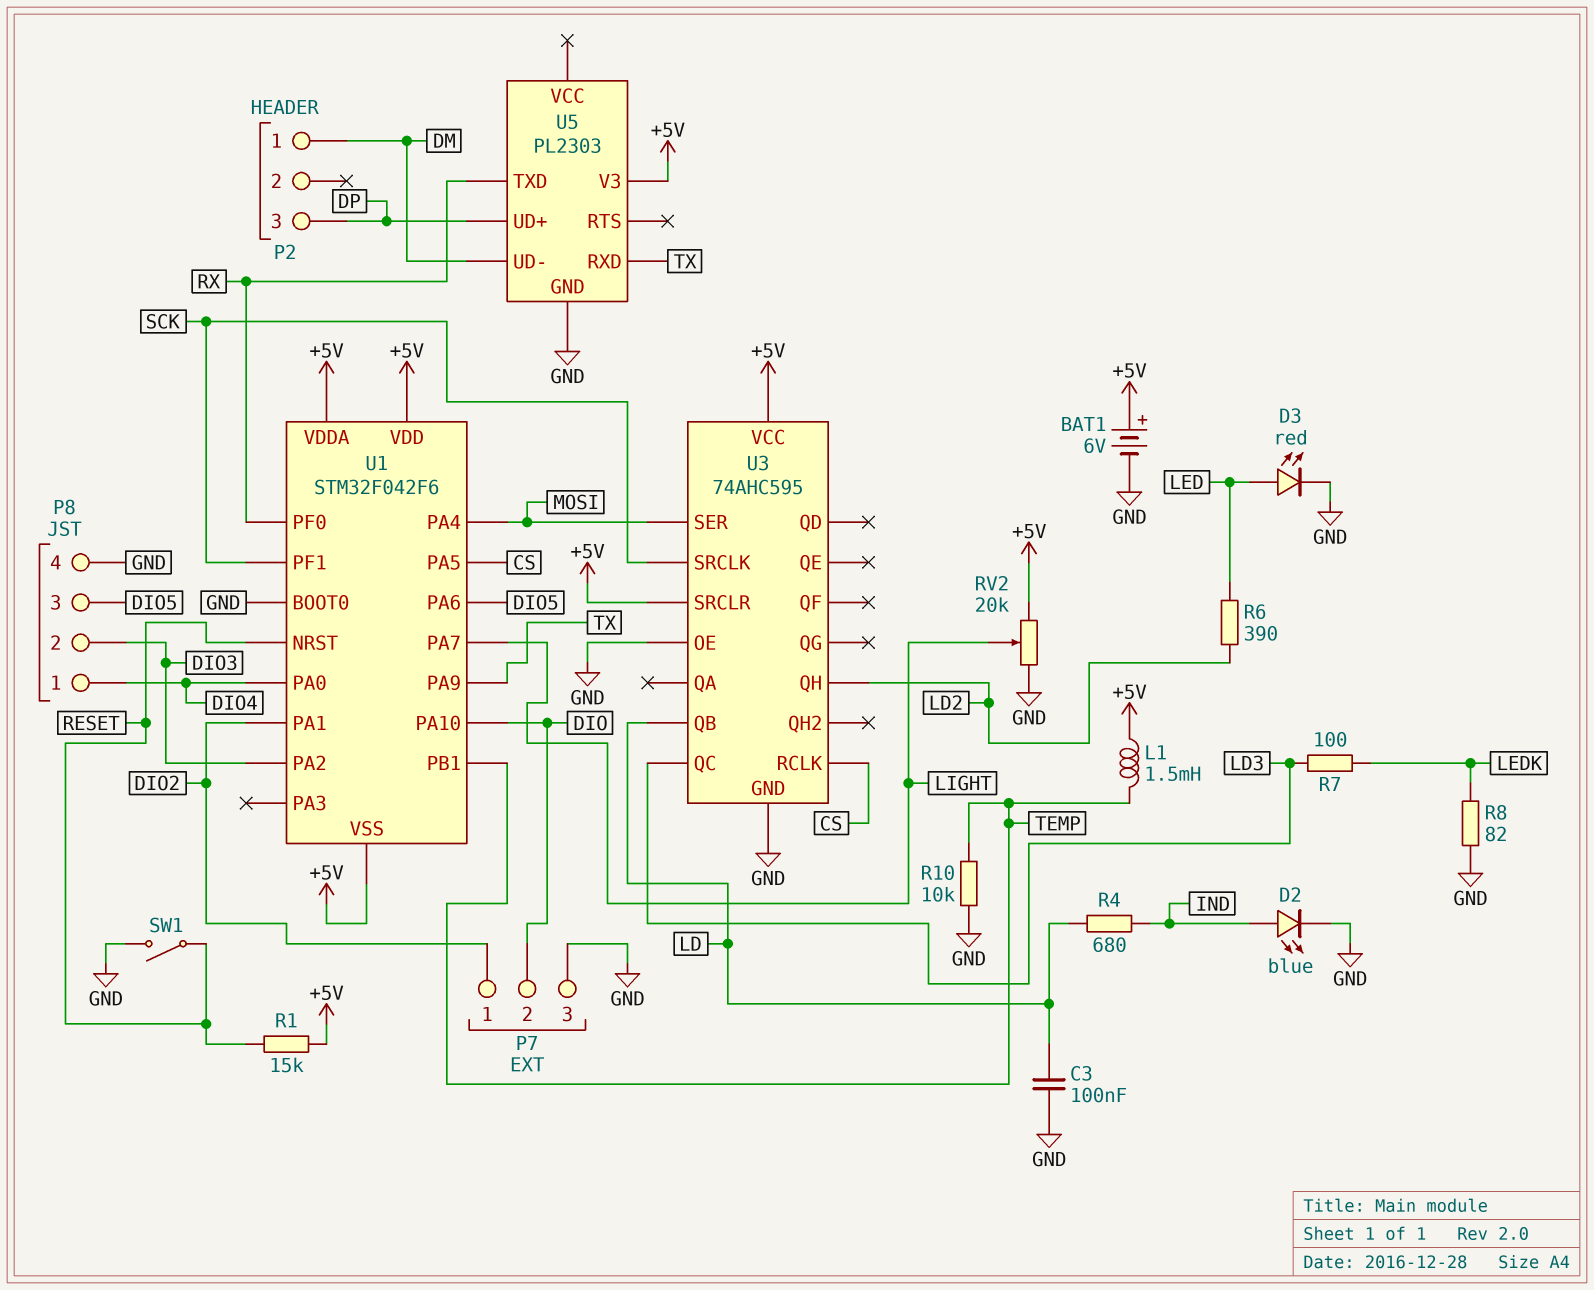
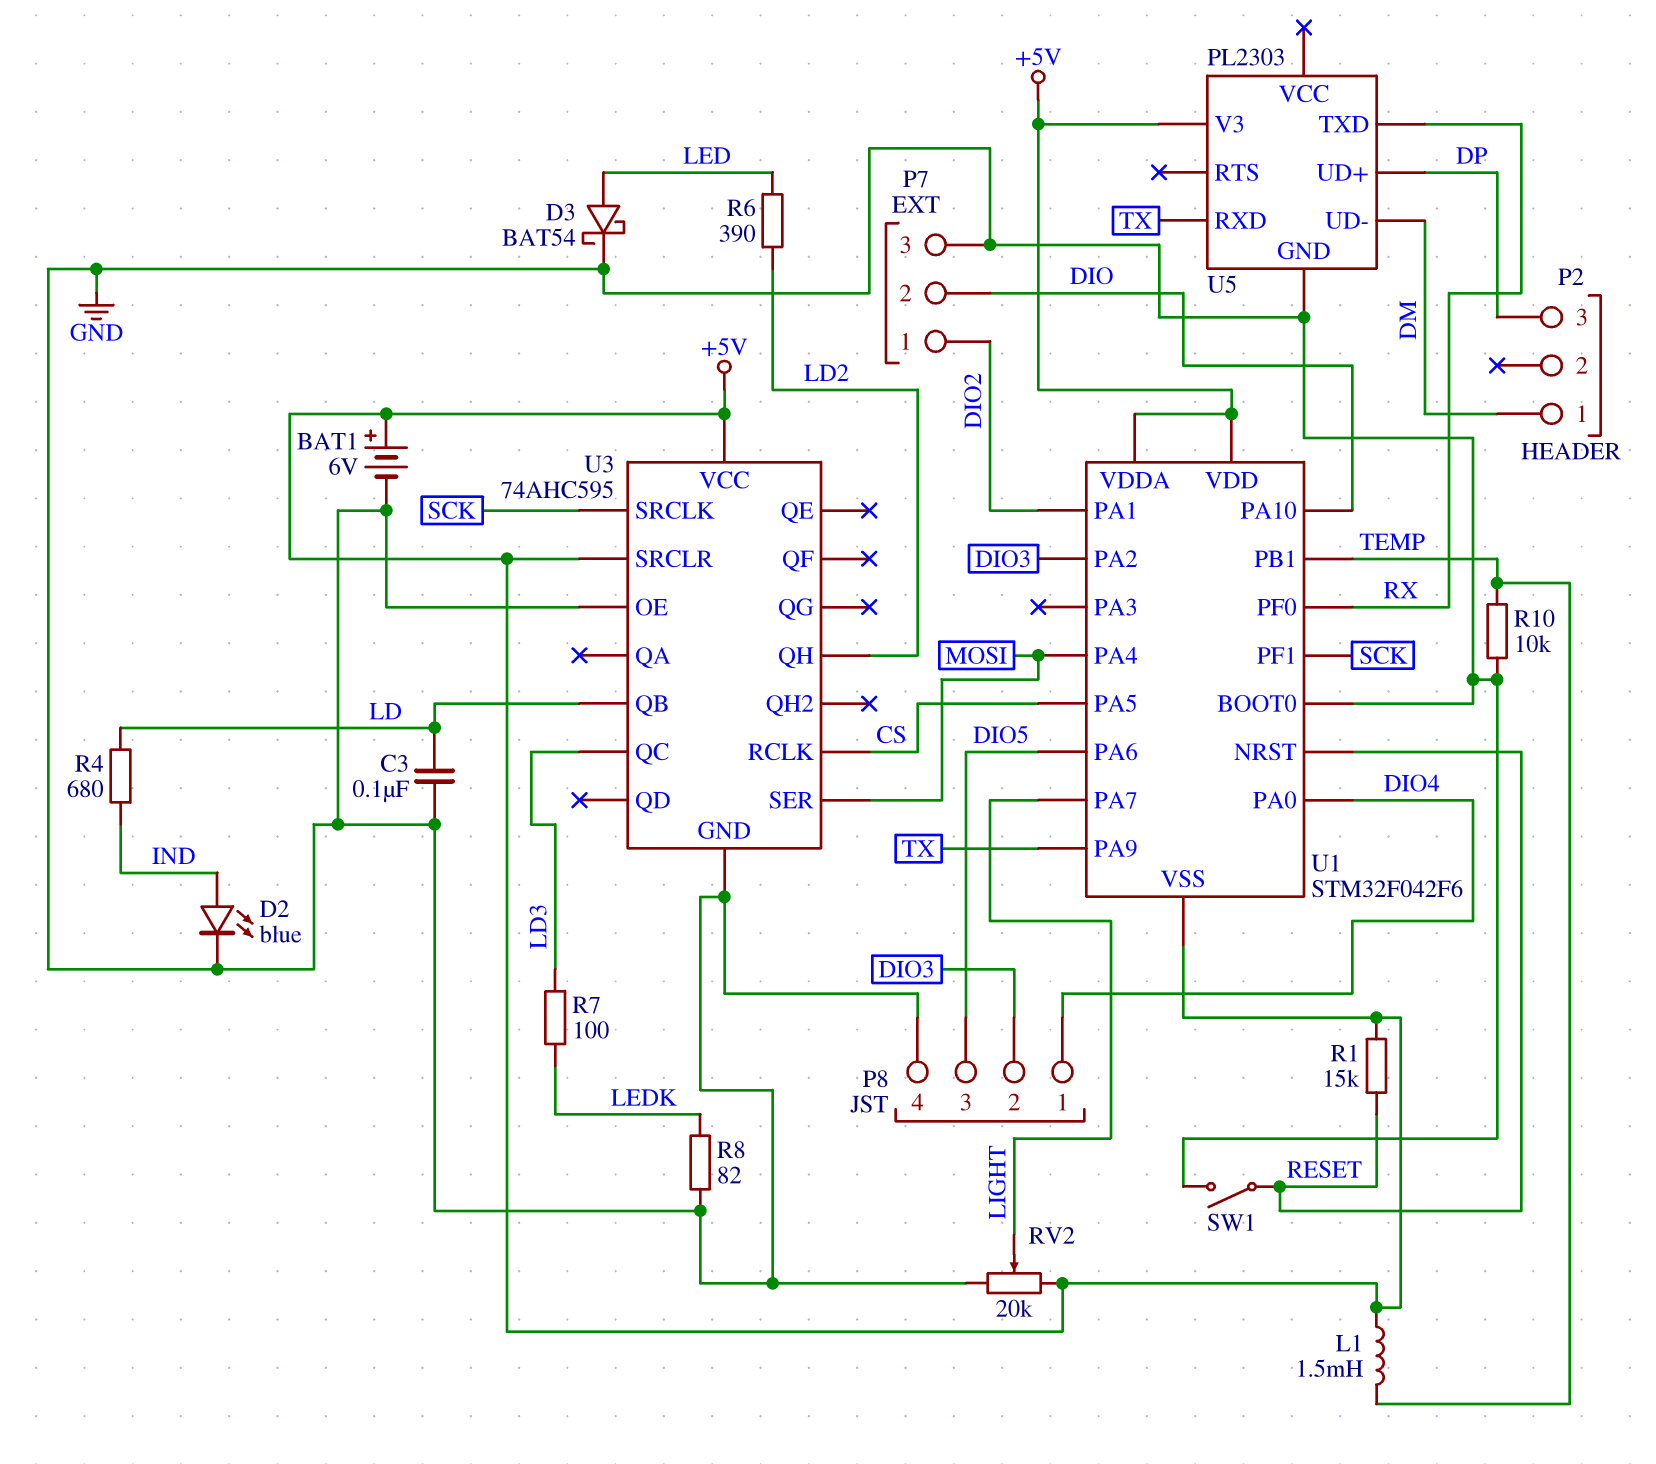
D3: LED red (A LED, K GND) -> schottky BAT54 (A LED, K GND)

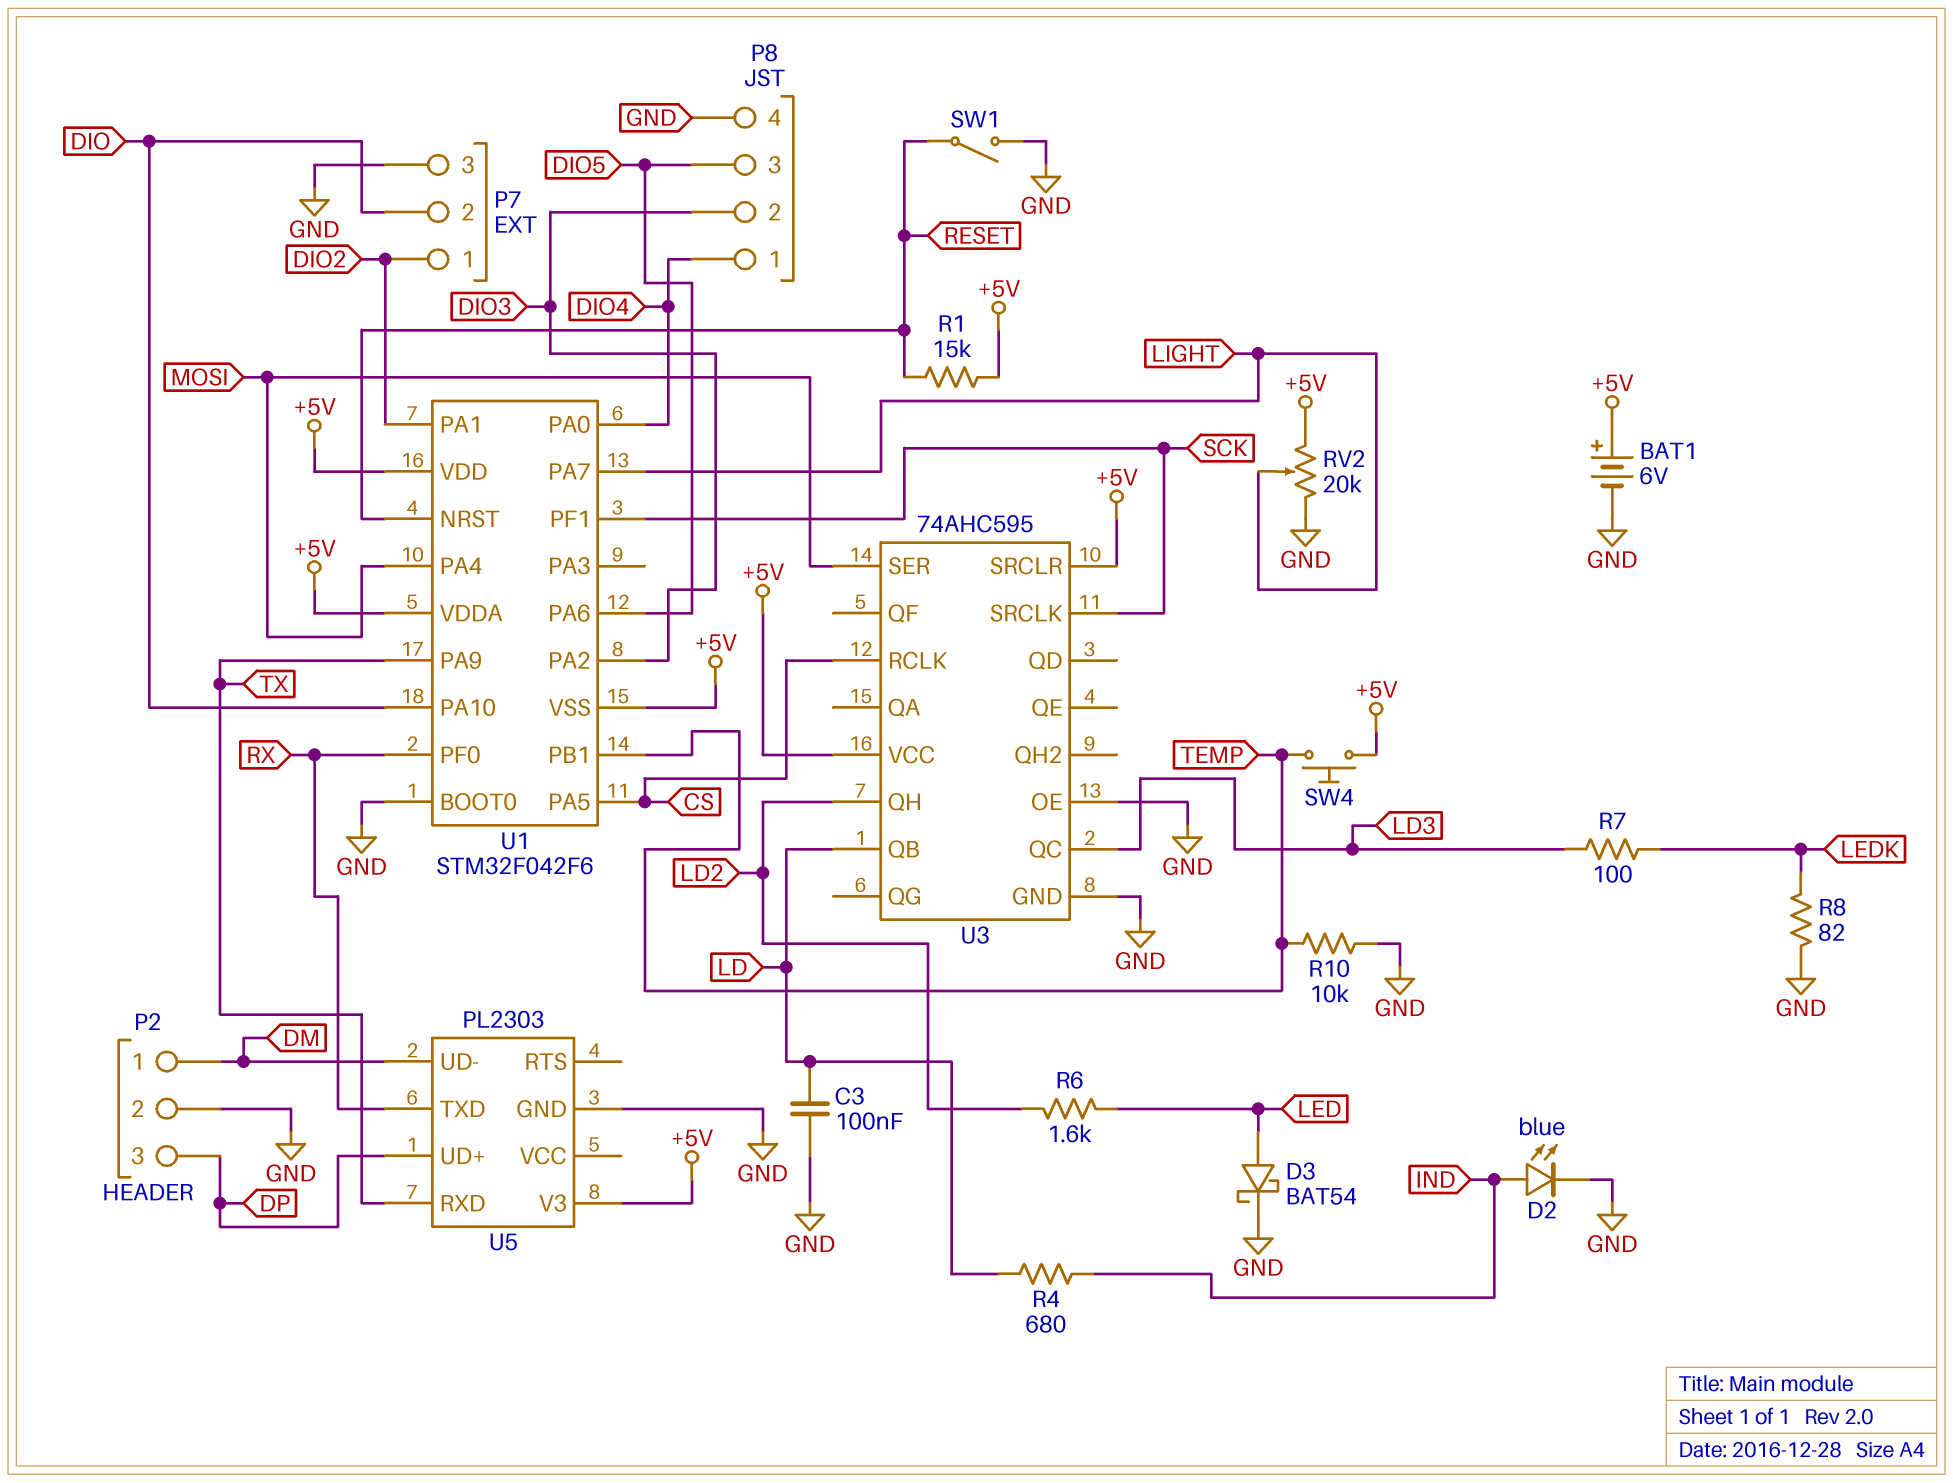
L1: 1.5mH (+5V, TEMP) -> none
P2 pin 2: none -> GND
R6: 390 (LD2, LED) -> 1.6k (LD2, LED)
SW4: none -> button (+5V, TEMP)

